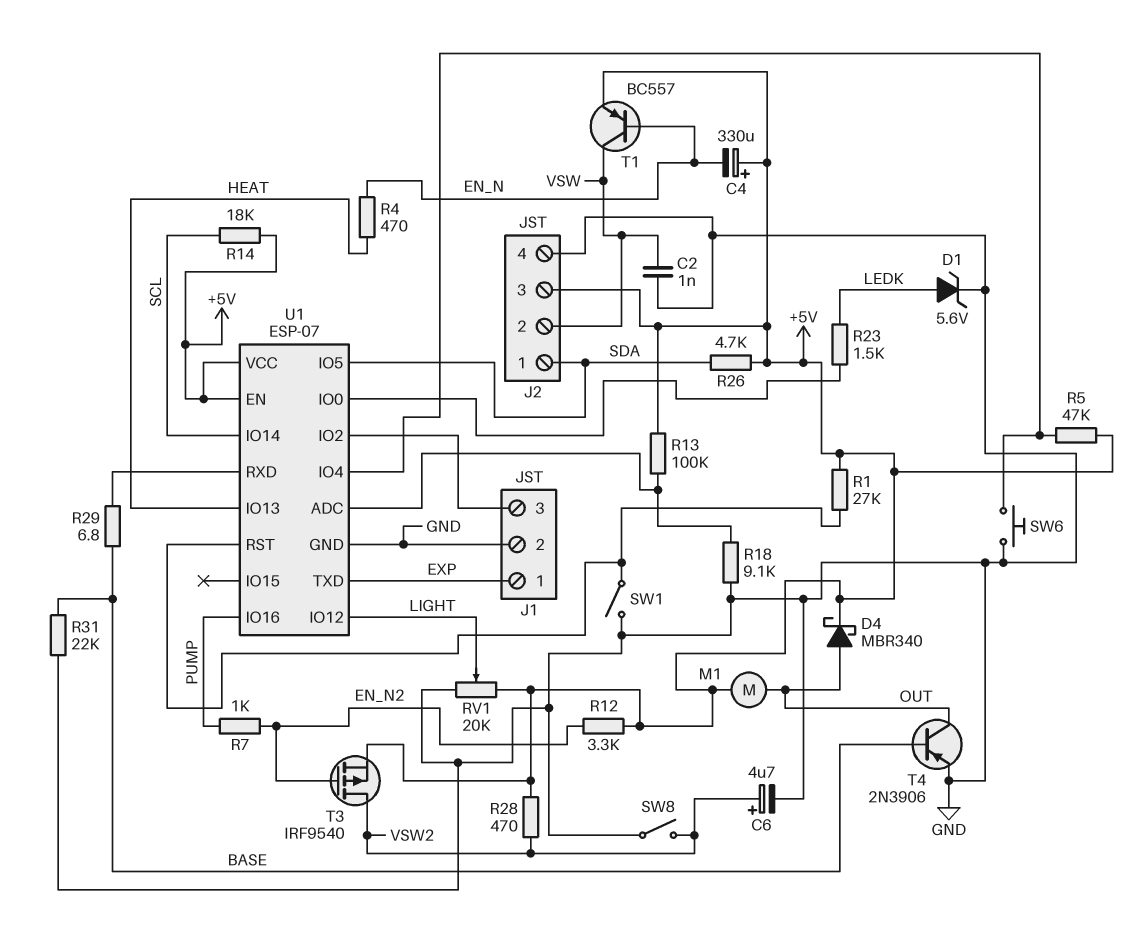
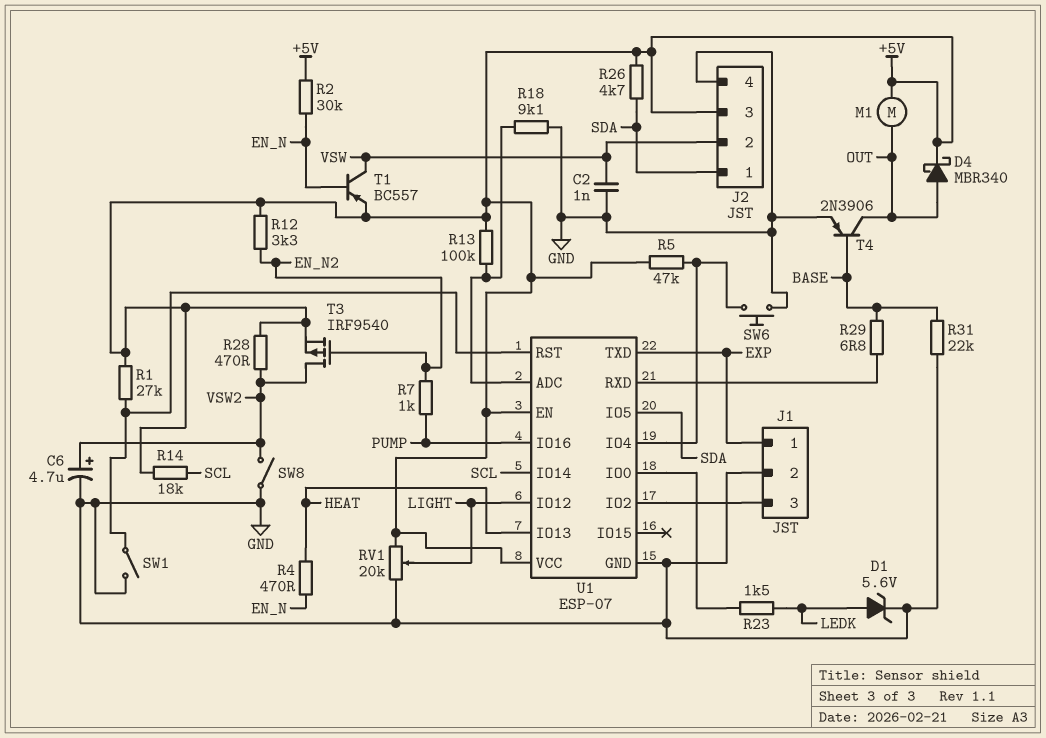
C4: 330uF (plus +5V, minus EN_N) -> none
R2: none -> 30k (+5V, EN_N)

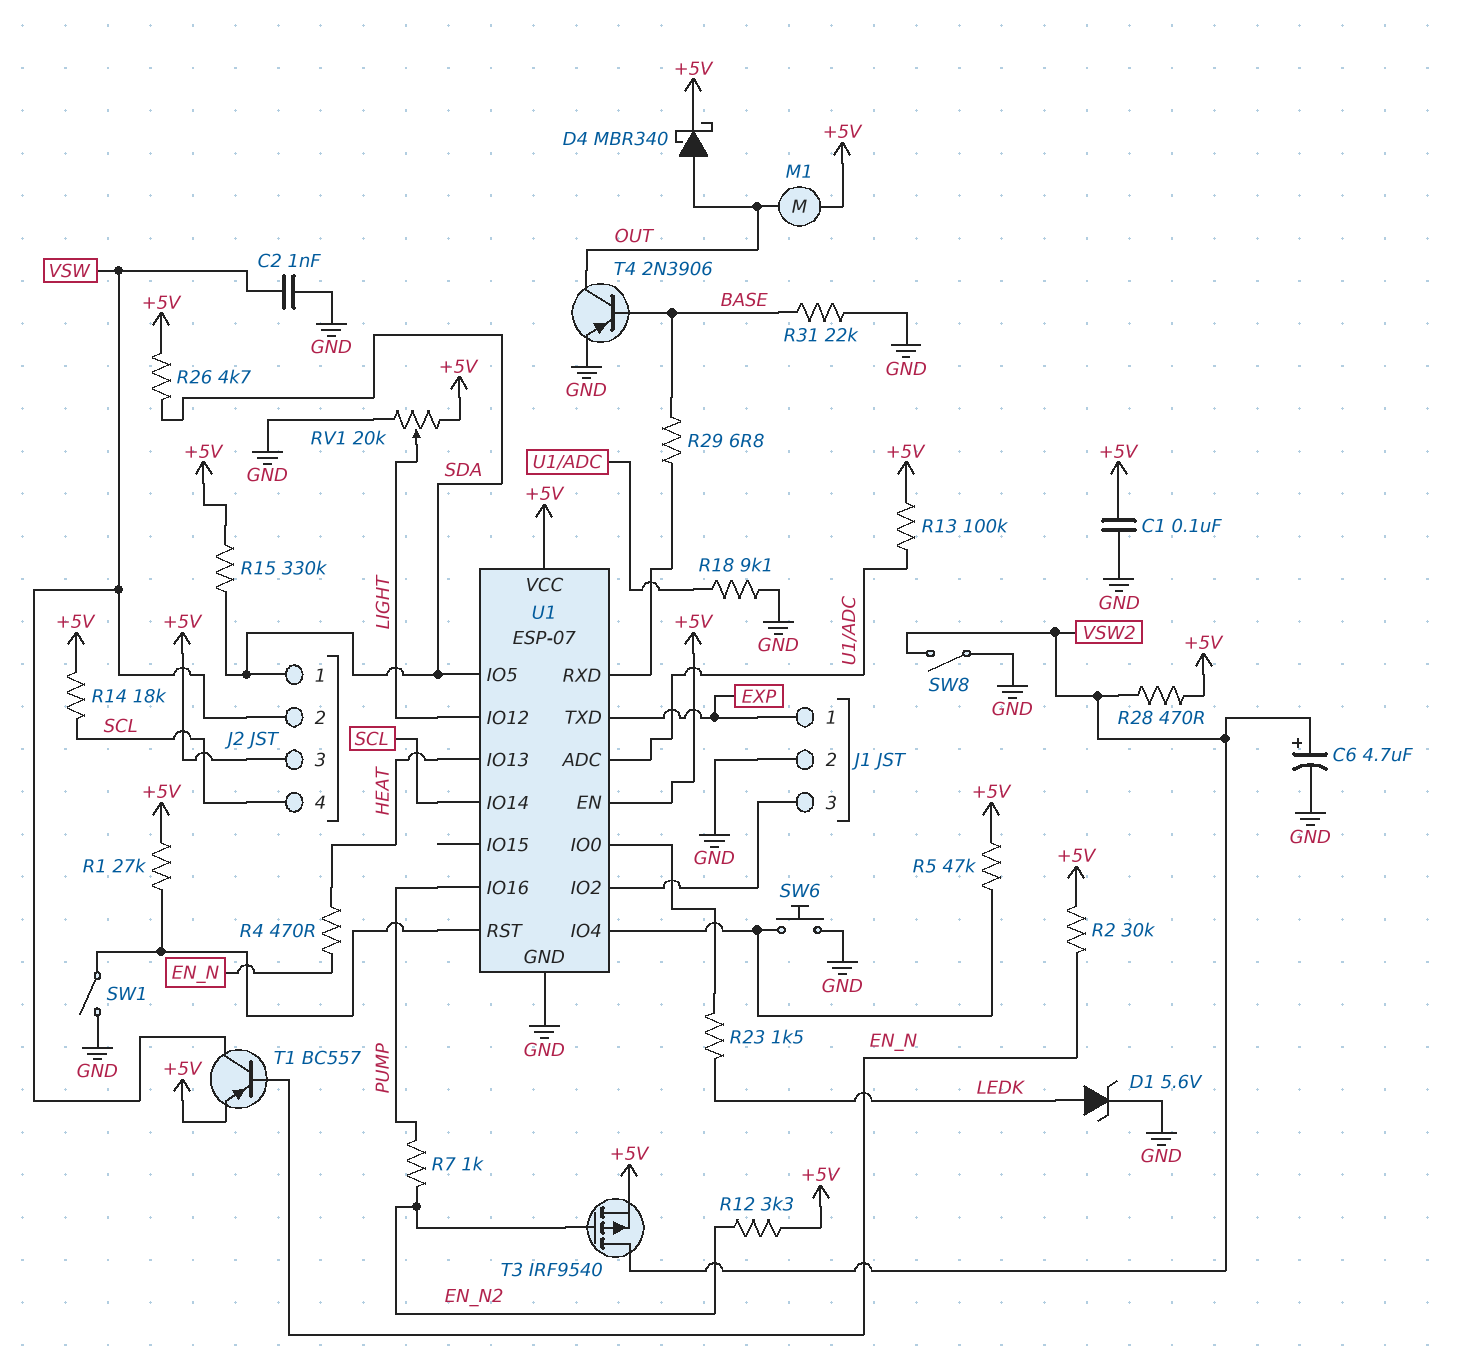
C1: none -> 100nF (+5V, GND)
J2 pin 4: GND -> SCL
R15: none -> 330k (+5V, SDA)

